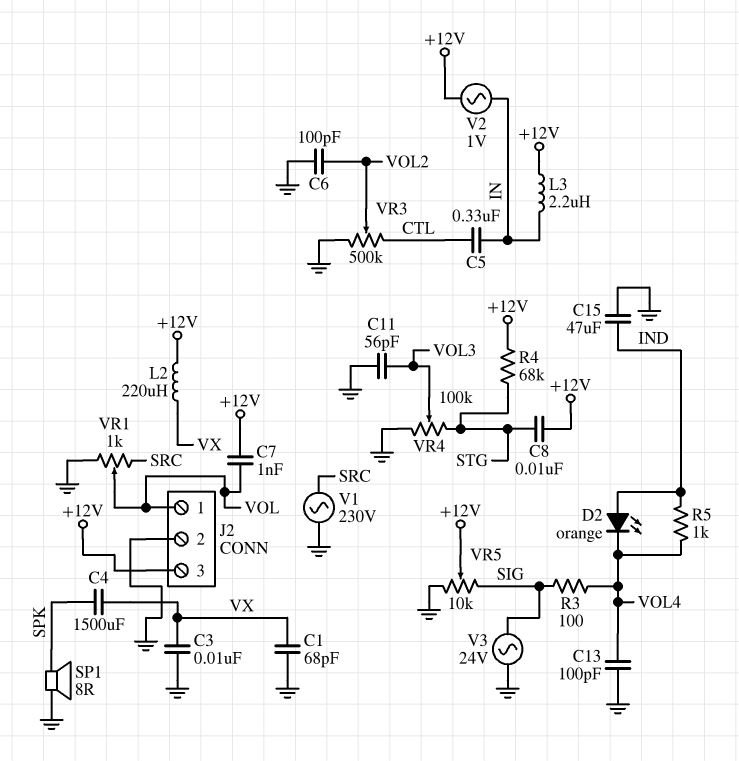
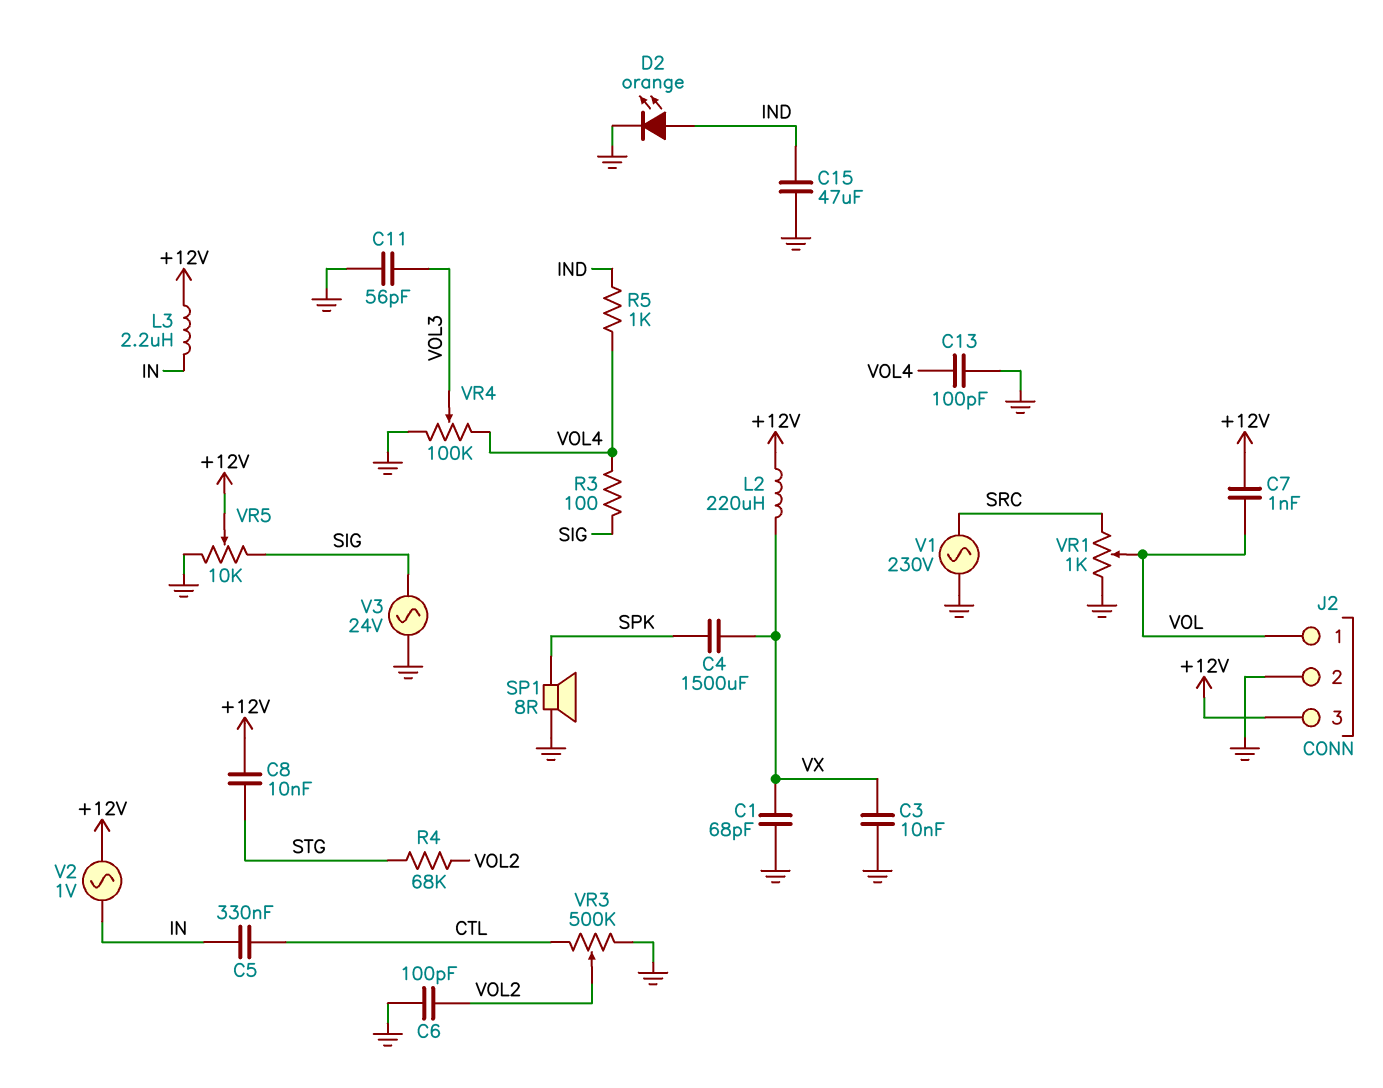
D2: LED orange (A IND, K VOL4) -> LED orange (A IND, K GND)
R4: 68k (+12V, STG) -> 68k (STG, VOL2)
VR4: 100k (GND, STG, wiper VOL3) -> 100k (GND, VOL4, wiper VOL3)

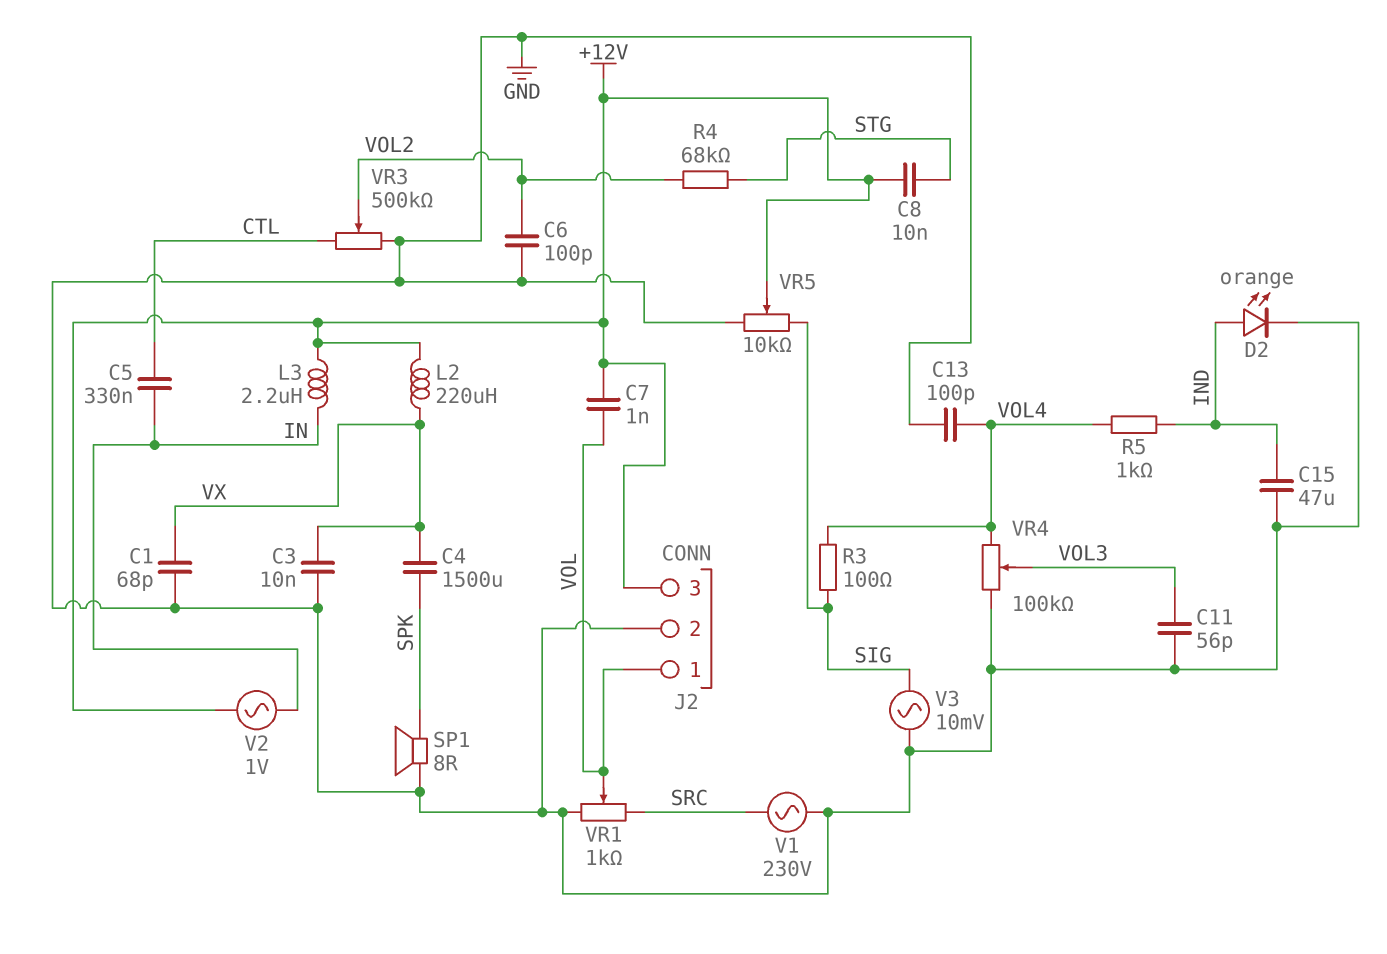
V3: AC 24V (GND, SIG) -> AC 10mV (GND, SIG)

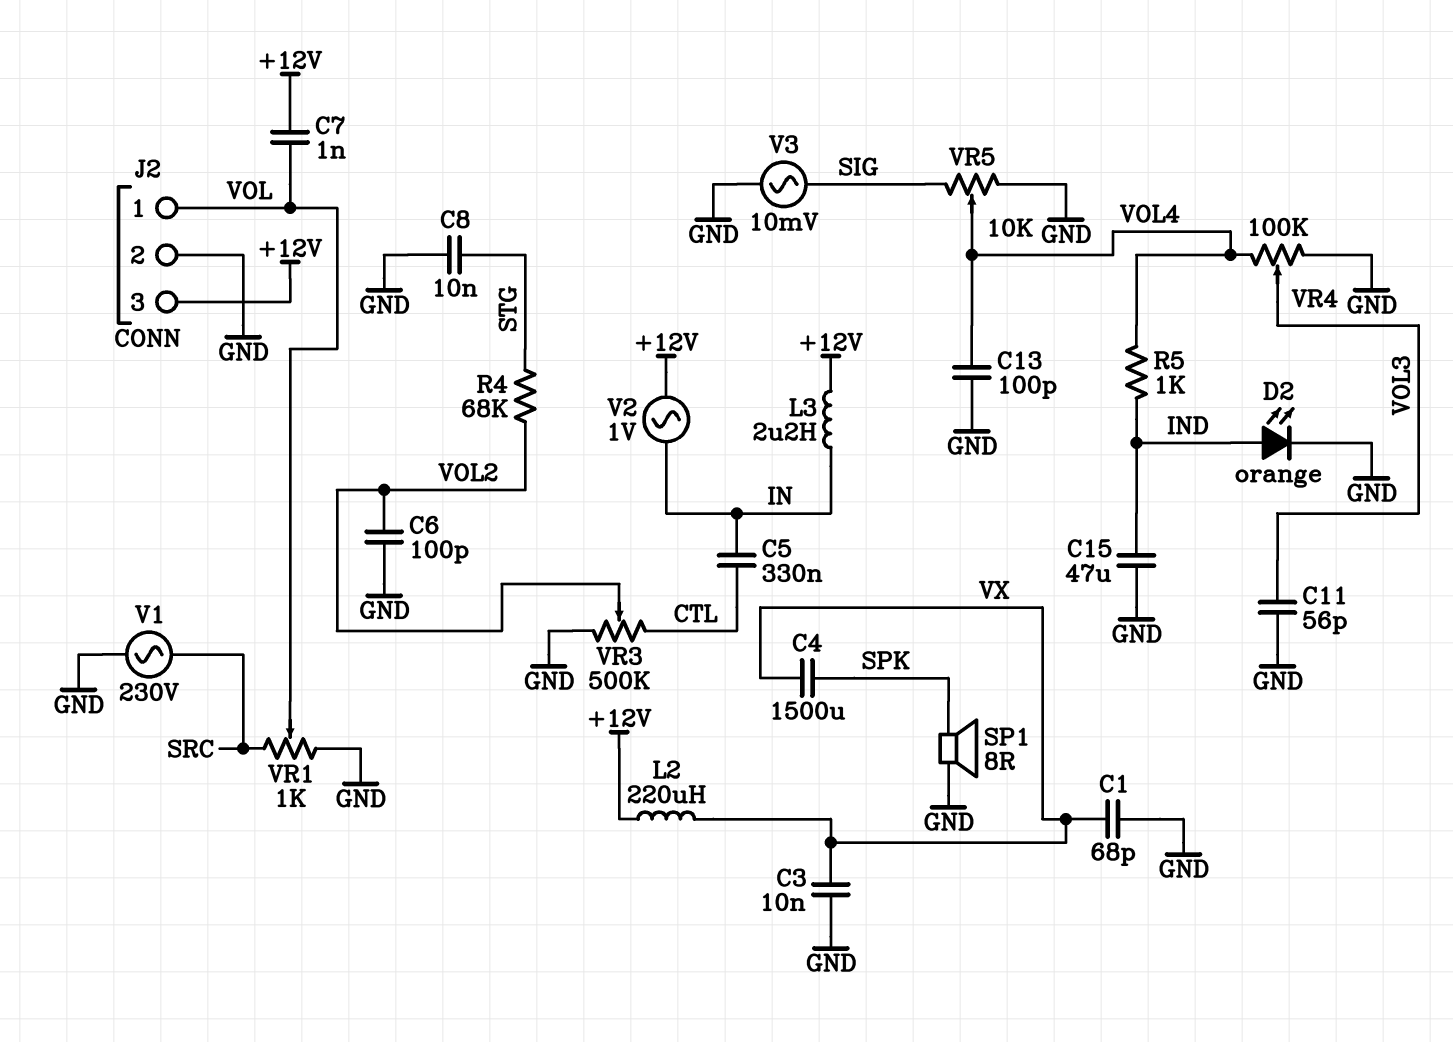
C8: 10nF (+12V, STG) -> 10nF (GND, STG)
R3: 100 (SIG, VOL4) -> none
VR5: 10k (GND, SIG, wiper +12V) -> 10k (GND, SIG, wiper VOL4)

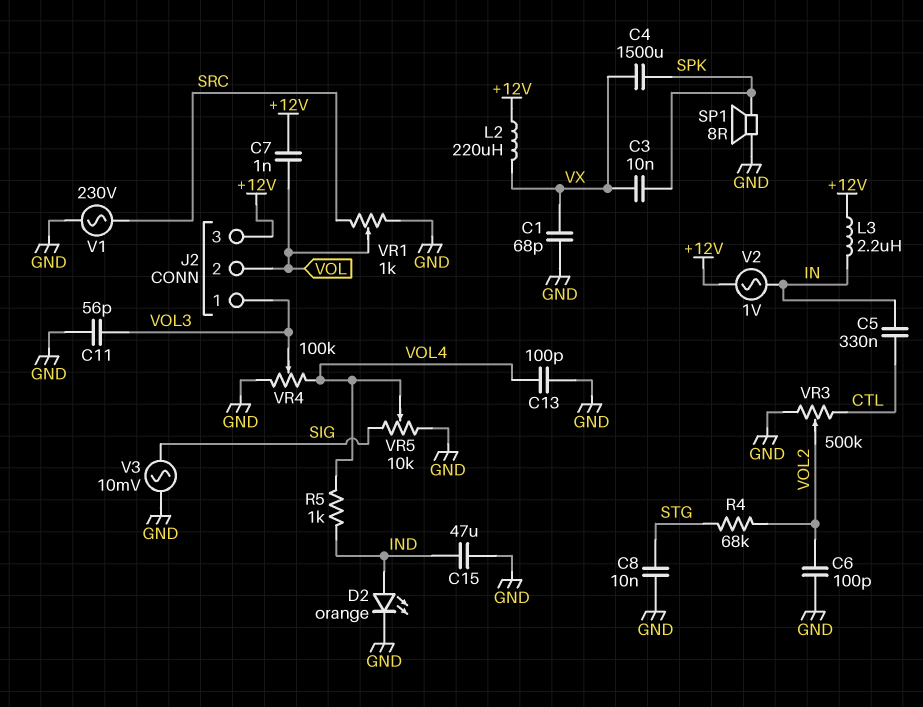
C3: 10nF (GND, VX) -> 10nF (SPK, VX)
J2 pin 1: VOL -> VOL3
J2 pin 2: GND -> VOL

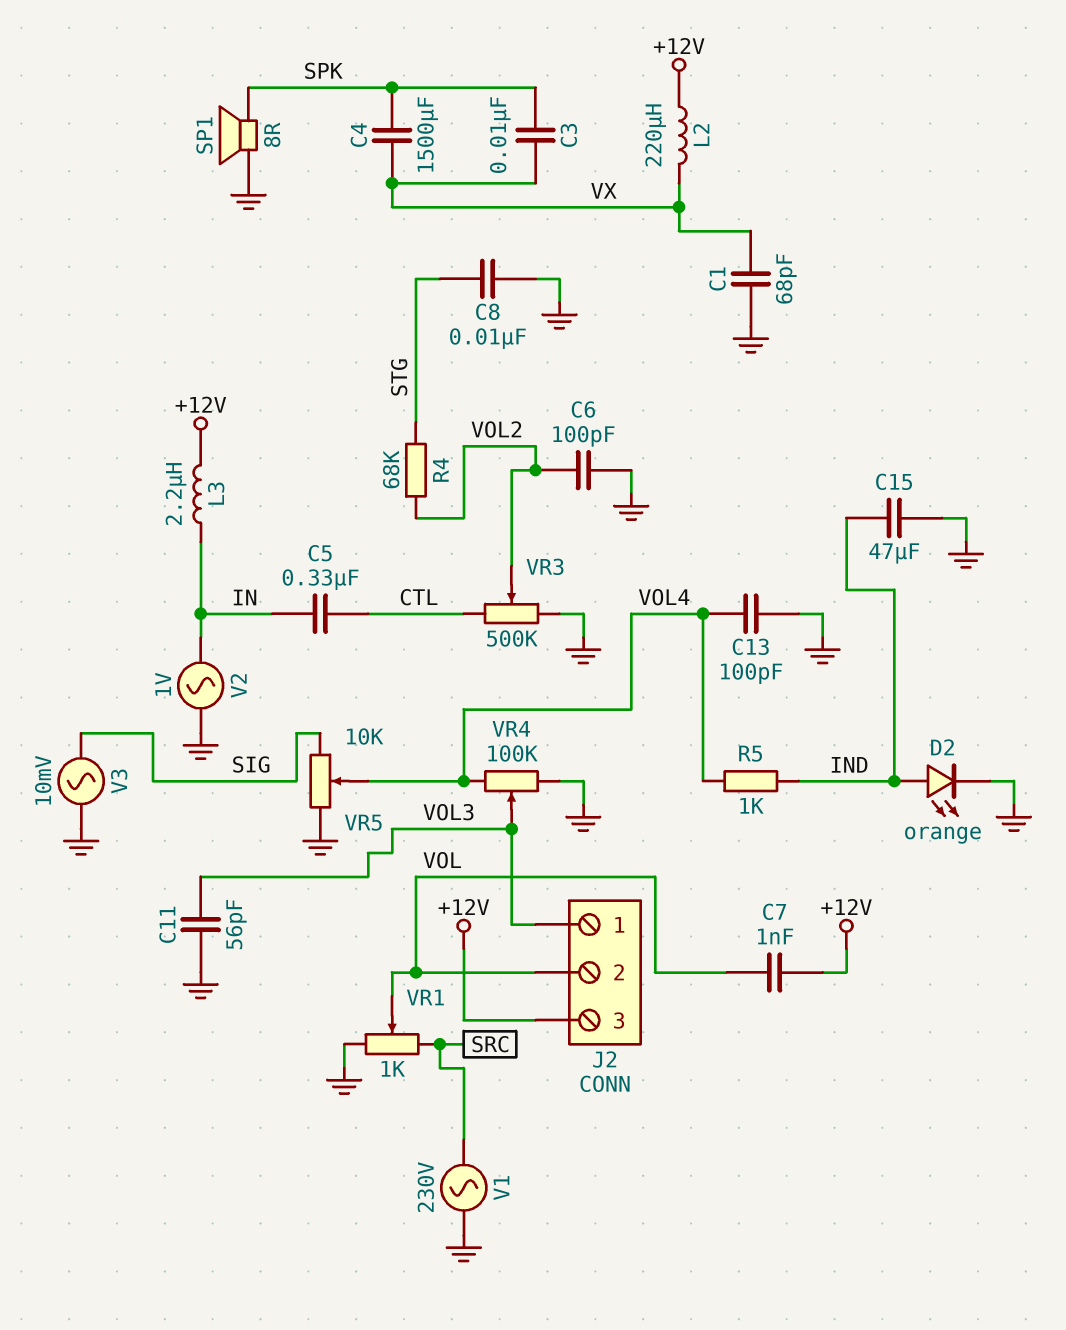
V2: AC 1V (+12V, IN) -> AC 1V (GND, IN)

